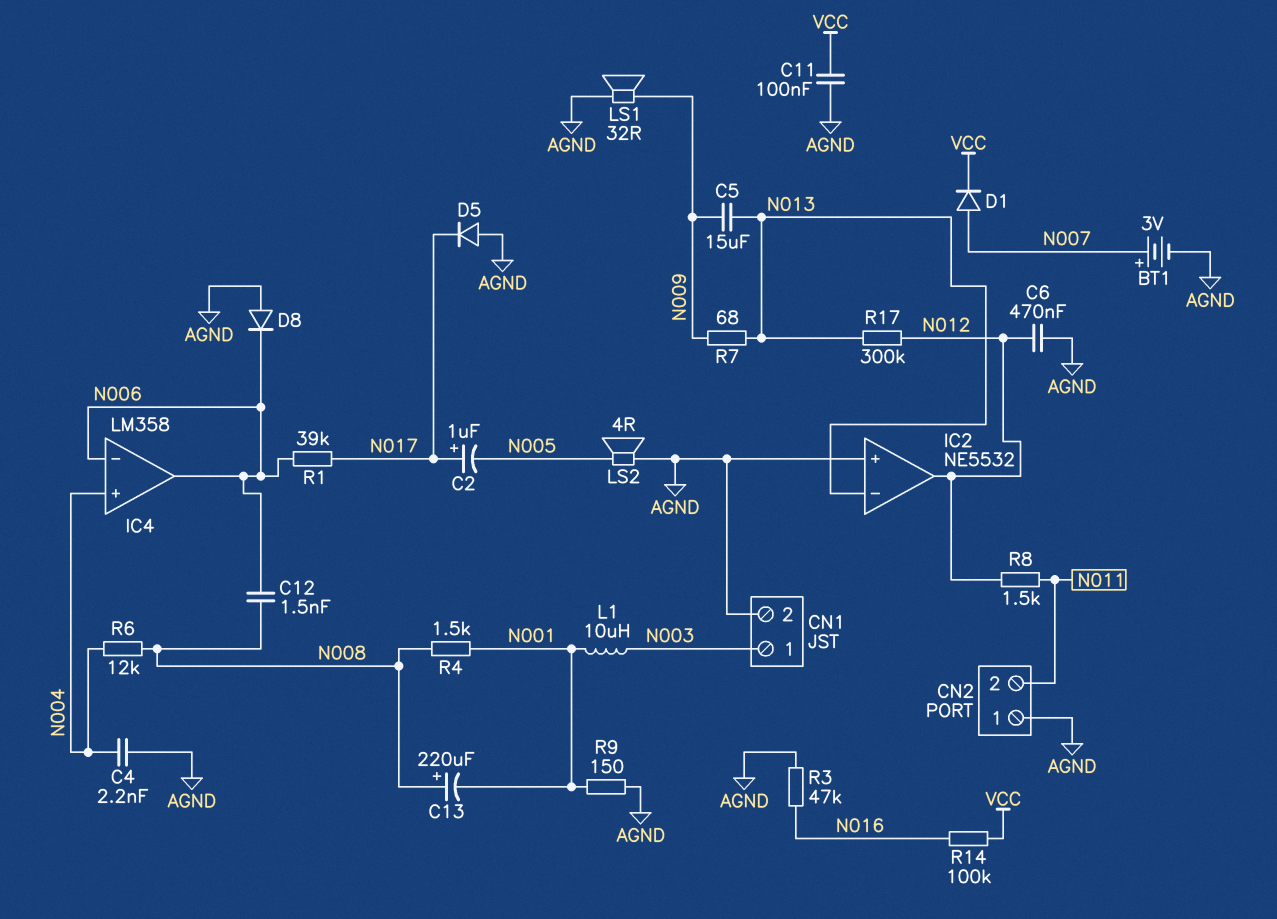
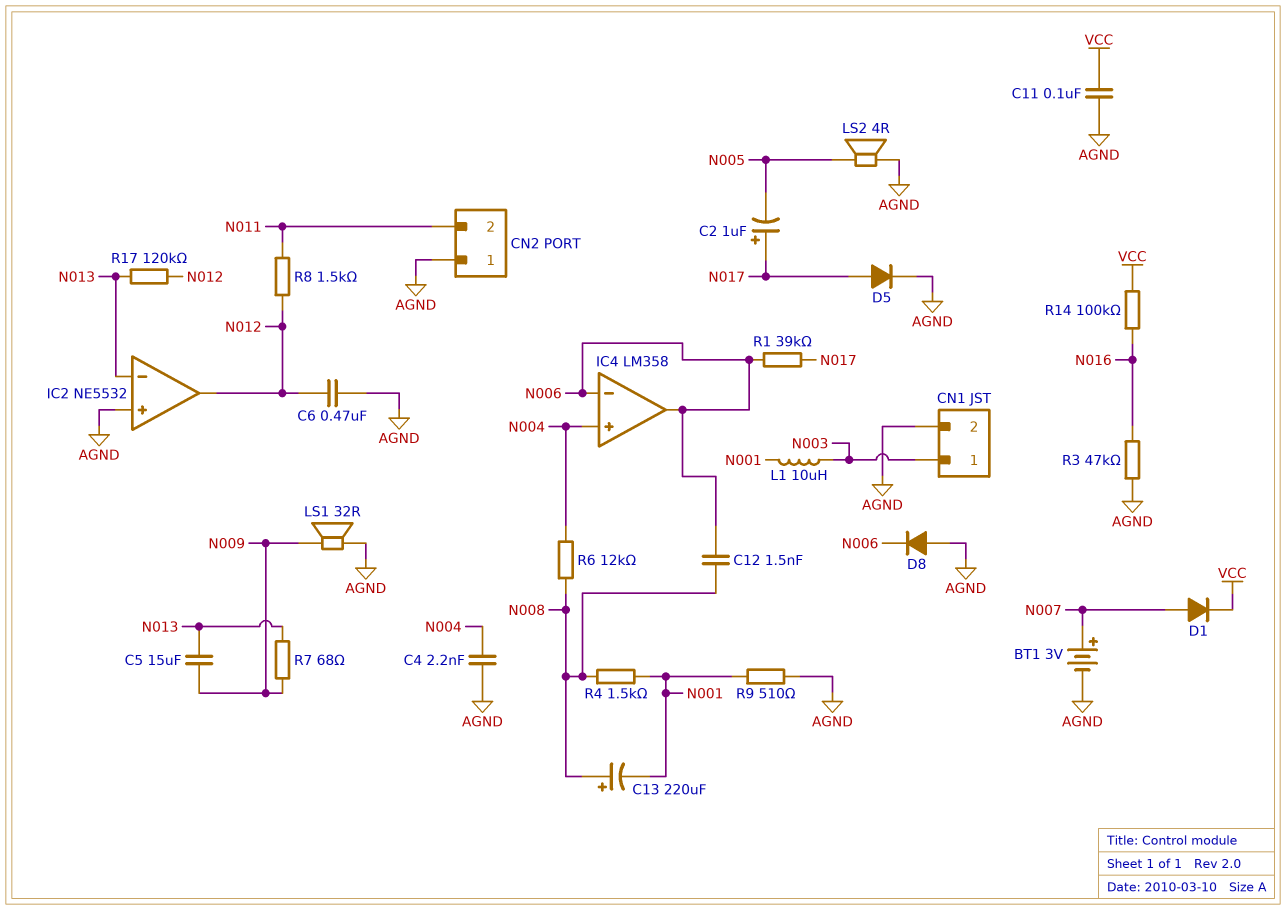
D5: diode (A AGND, K N017) -> diode (A N017, K AGND)
R9: 150 (AGND, N001) -> 510 (AGND, N001)
R17: 300k (N012, N013) -> 120k (N012, N013)

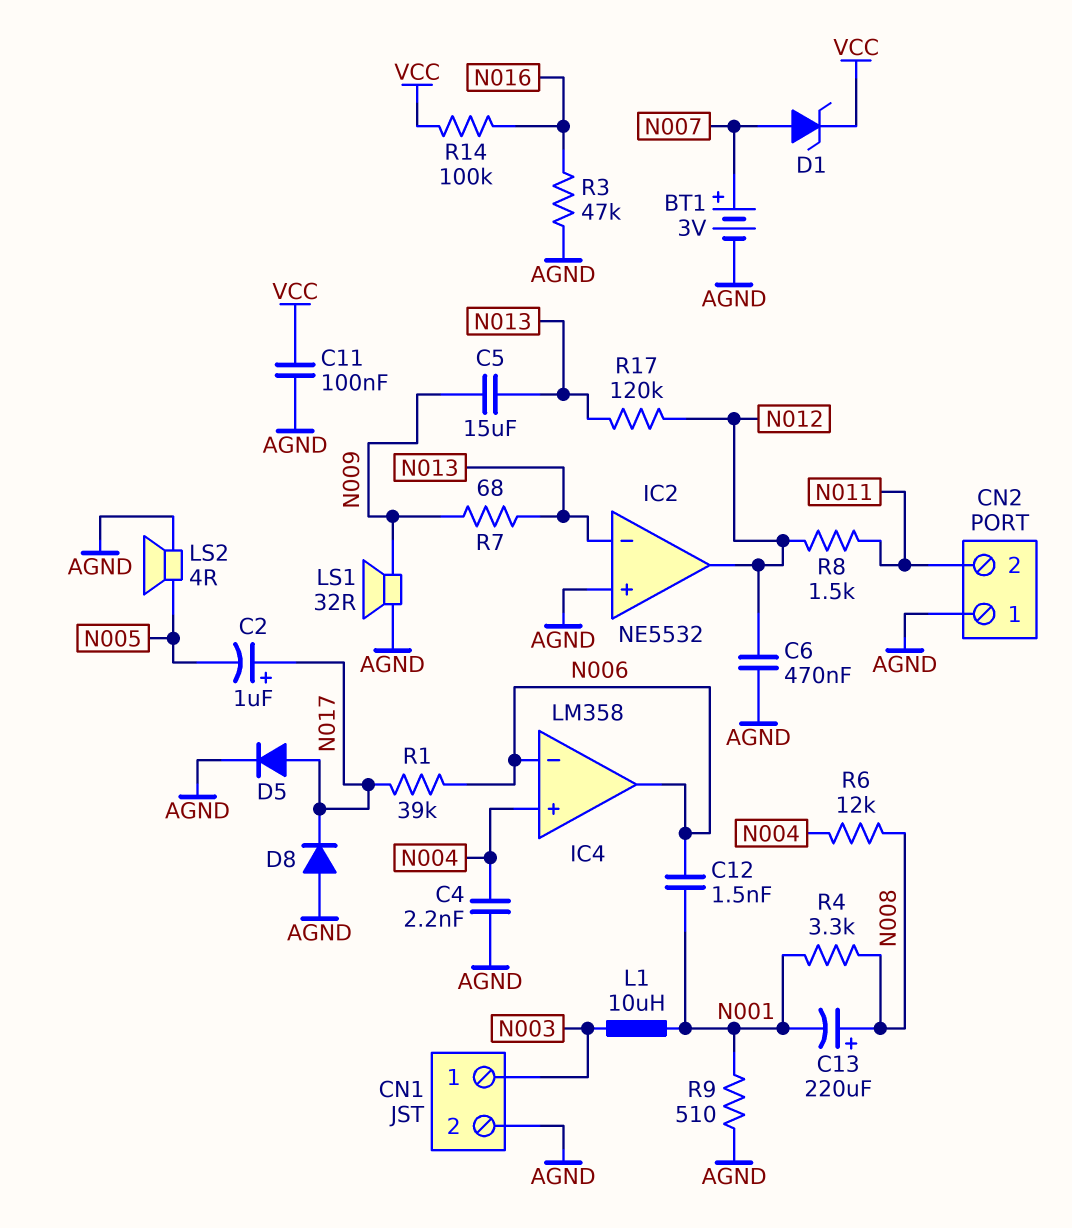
C12: 1.5nF (N006, N008) -> 1.5nF (N001, N006)
D1: diode (A N007, K VCC) -> zener (A N007, K VCC)
D8: diode (A AGND, K N006) -> diode (A AGND, K N017)
R4: 1.5k (N001, N008) -> 3.3k (N001, N008)

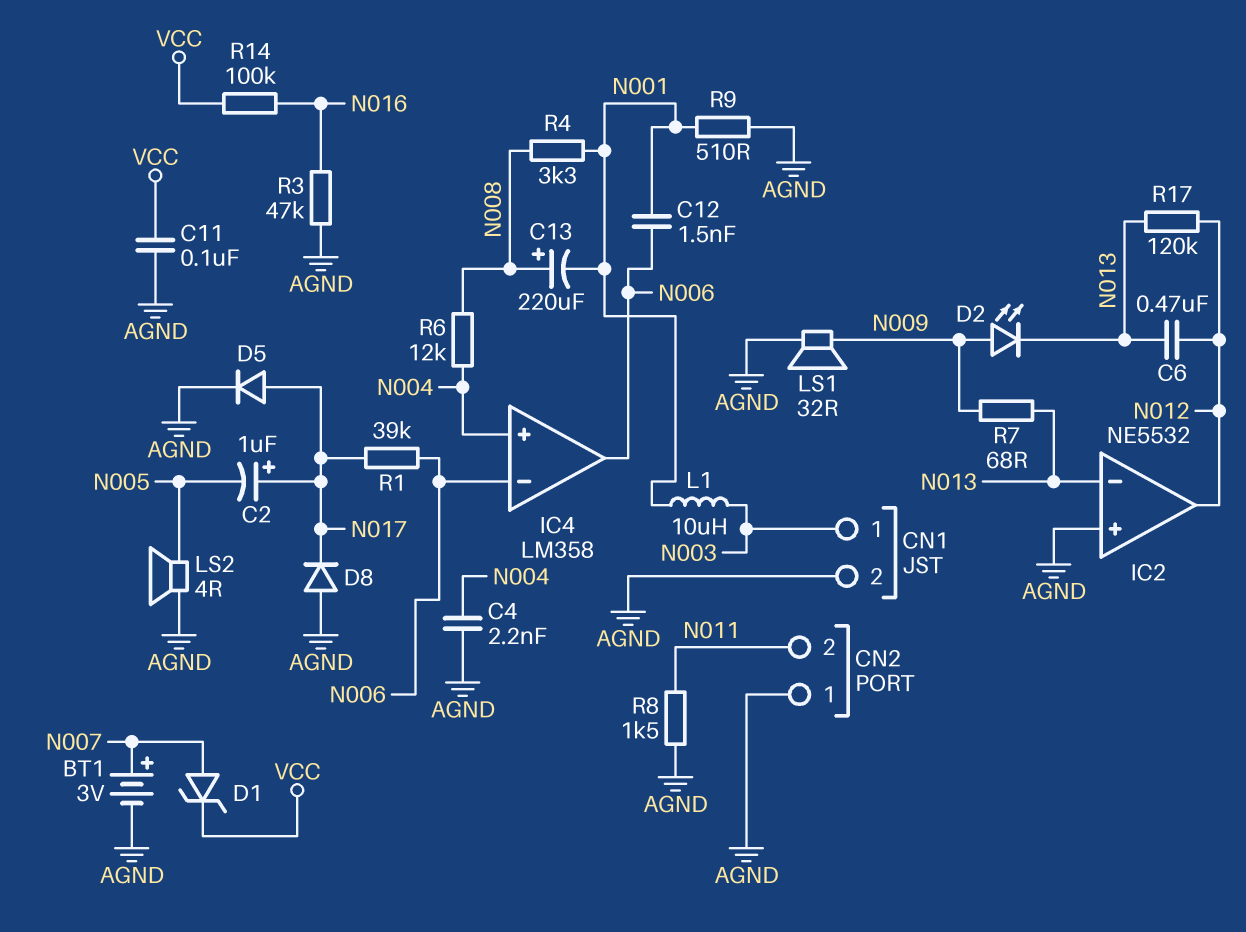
C5: 15uF (N009, N013) -> none
C6: 470nF (AGND, N012) -> 470nF (N012, N013)
D2: none -> LED (A N009, K N013)
R8: 1.5k (N011, N012) -> 1.5k (AGND, N011)

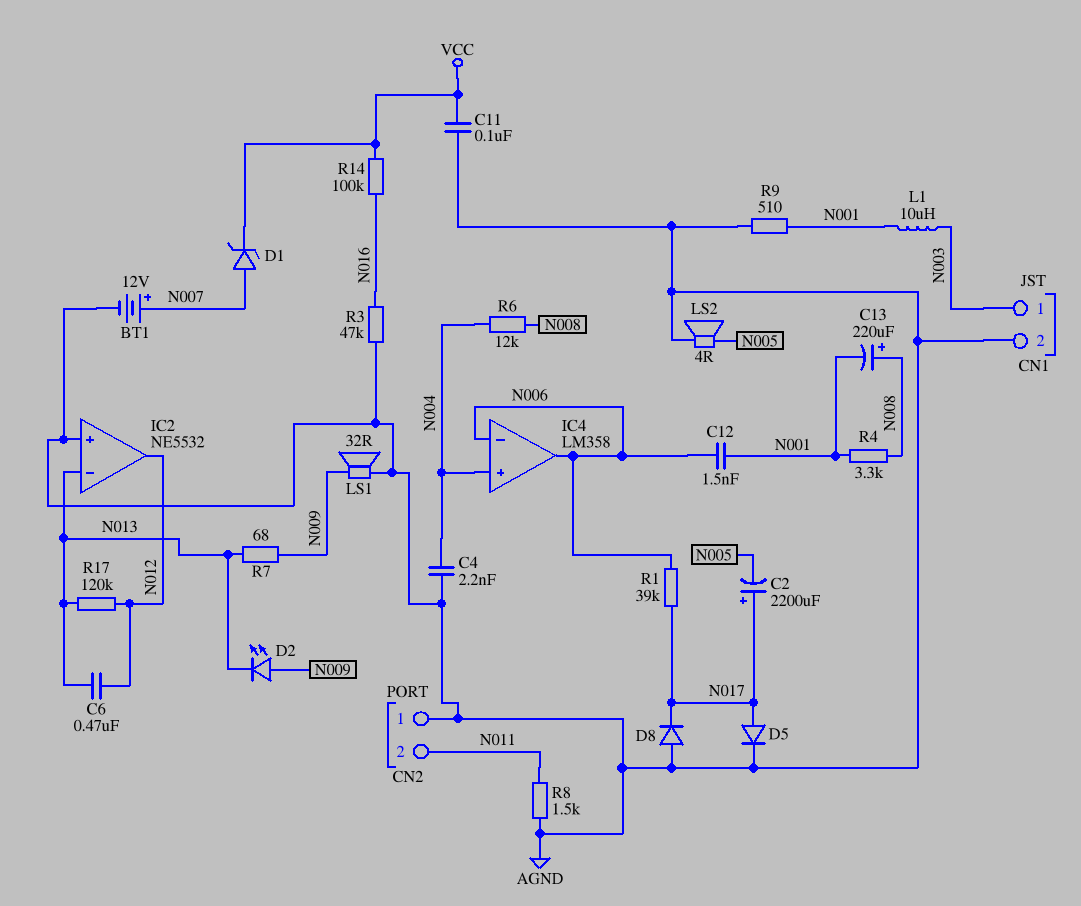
BT1: 3V (plus N007, minus AGND) -> 12V (plus N007, minus AGND)
C2: 1uF (plus N017, minus N005) -> 2200uF (plus N017, minus N005)

